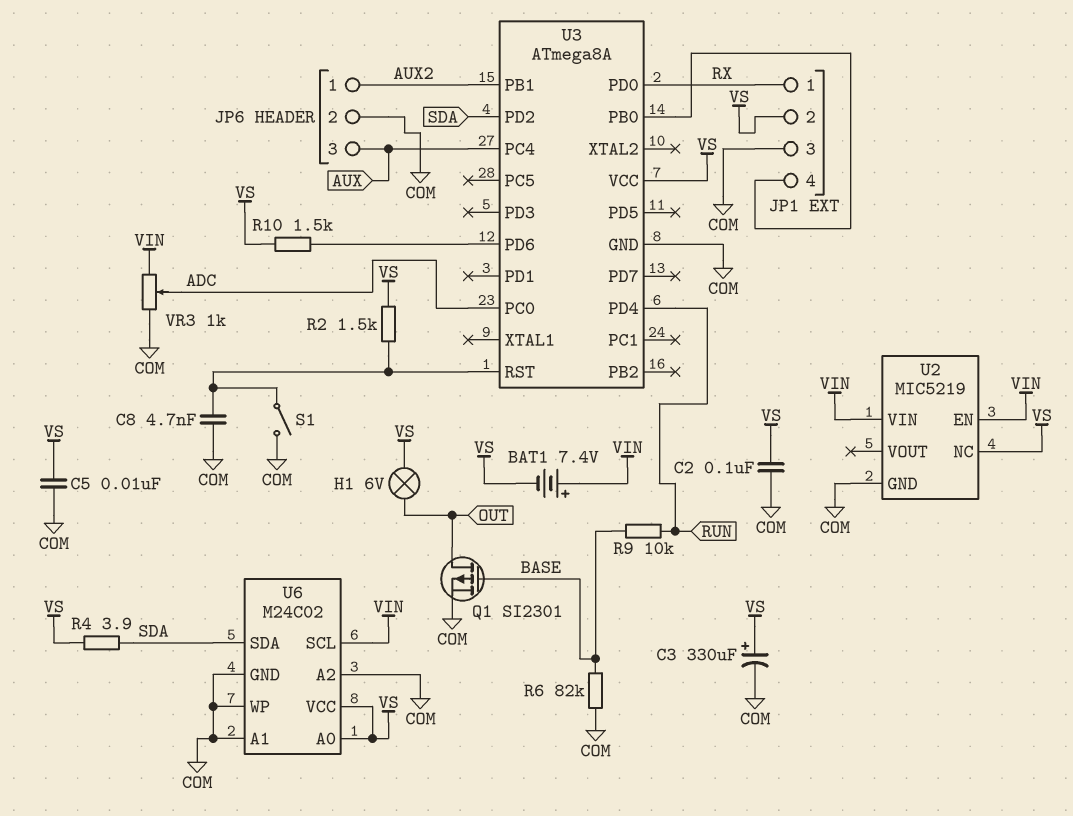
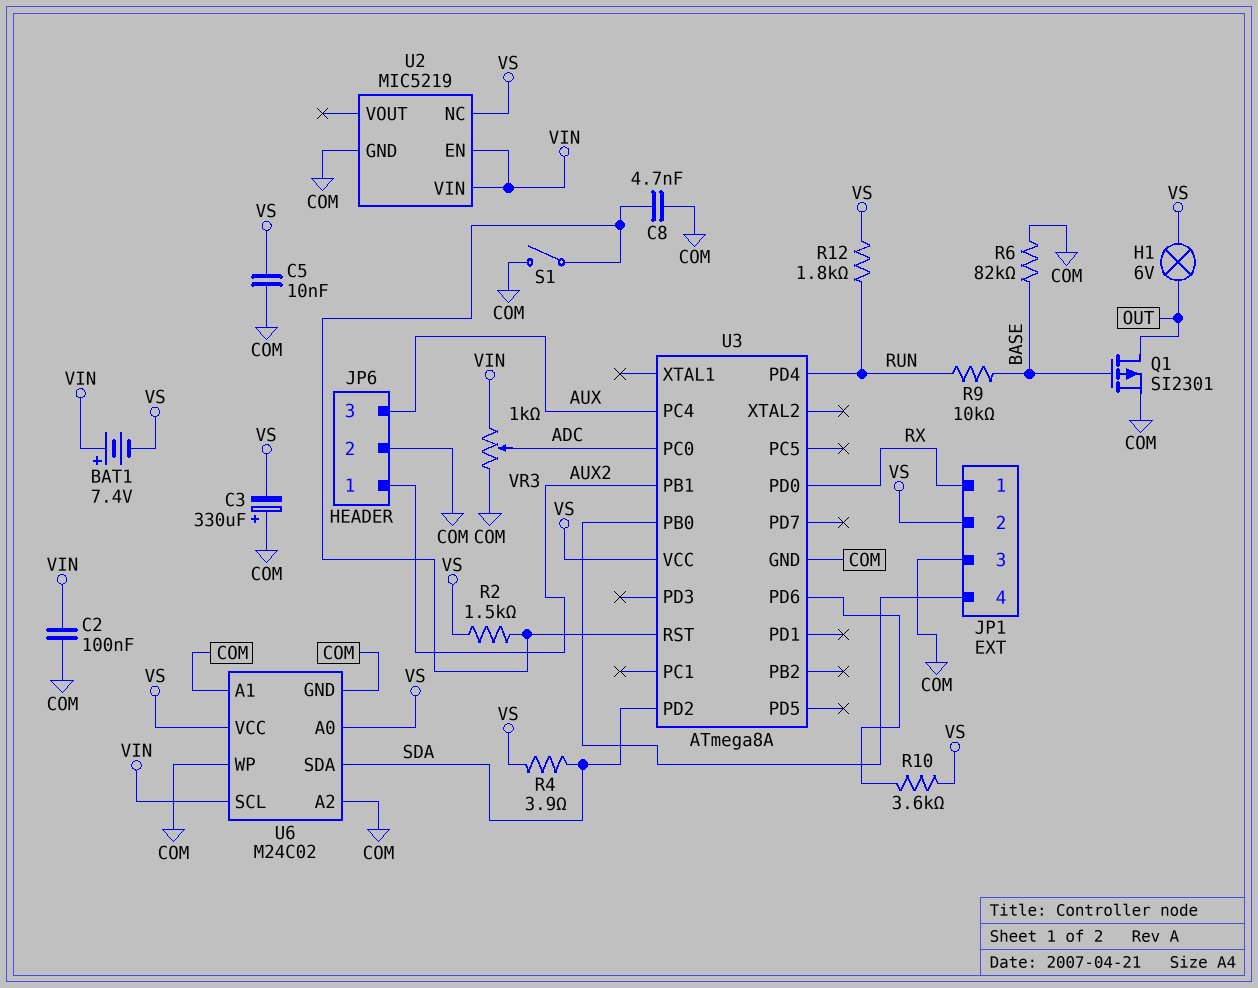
C2: 100nF (COM, VS) -> 100nF (COM, VIN)
C3: 330uF (plus VS, minus COM) -> 330uF (plus COM, minus VS)
R10: 1.5k (U3/PD6, VS) -> 3.6k (U3/PD6, VS)
R12: none -> 1.8k (RUN, VS)

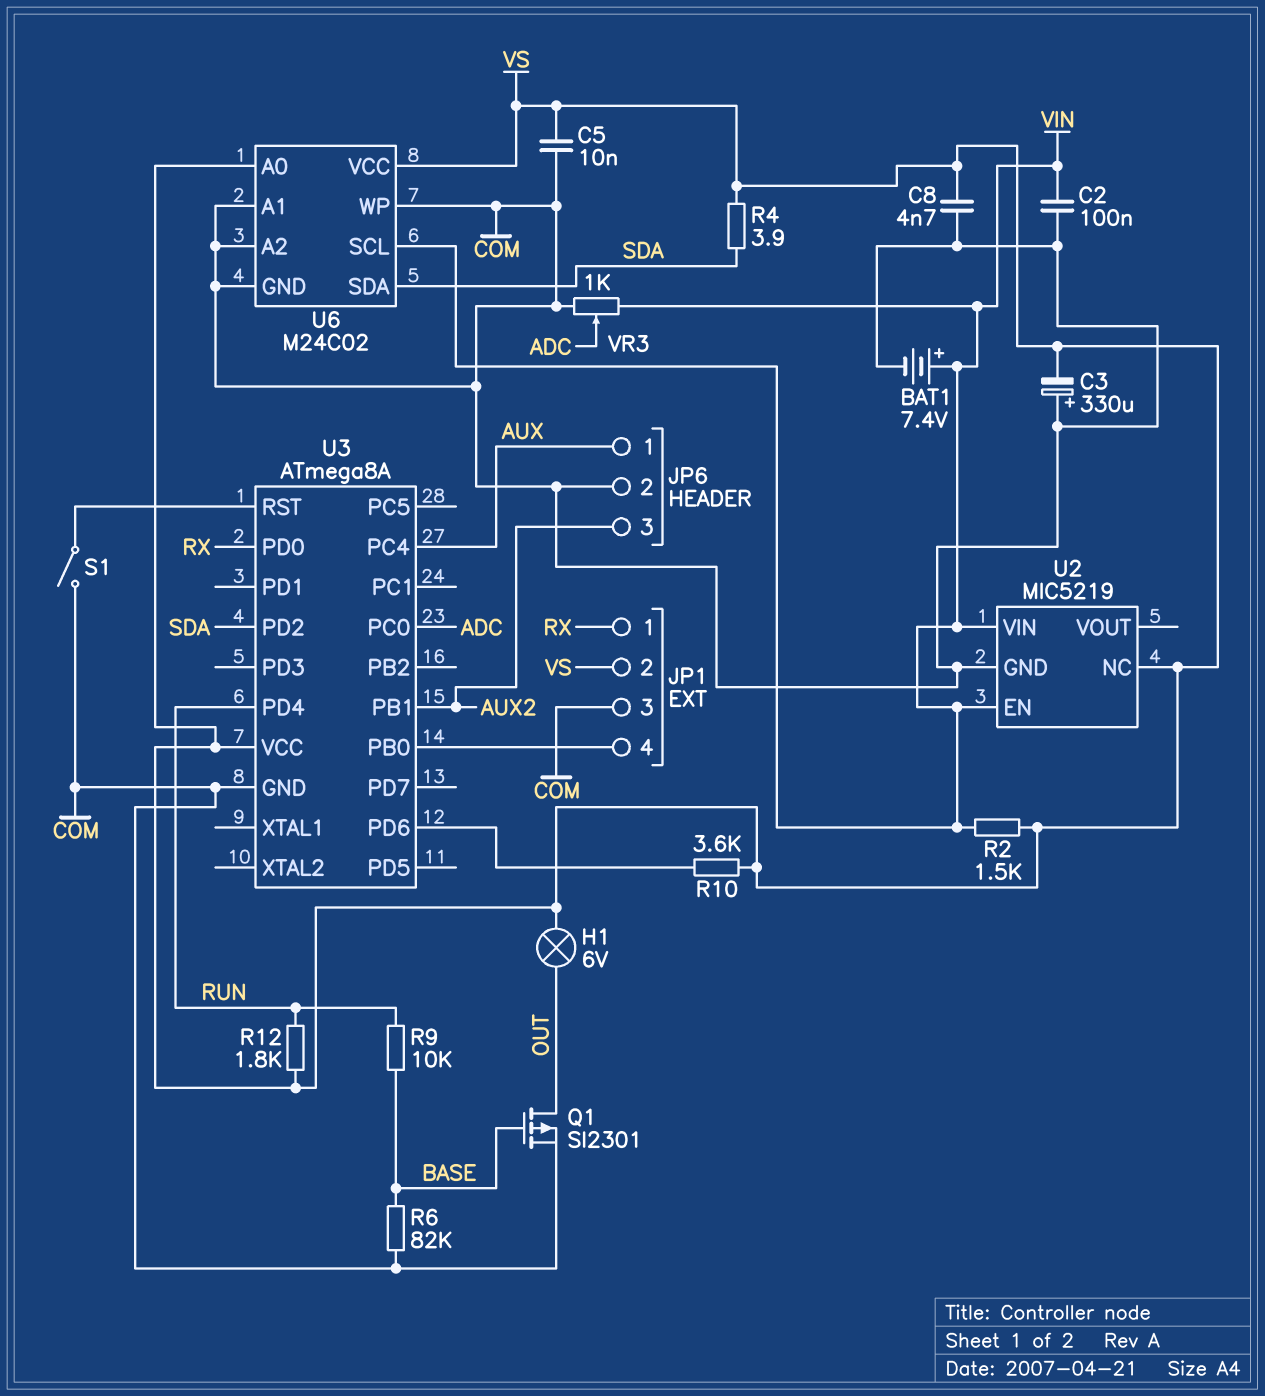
BAT1: 7.4V (plus VIN, minus VS) -> 7.4V (plus VIN, minus COM)
C8: 4.7nF (COM, U3/RST) -> 4.7nF (COM, VS)
JP6 pin 1: AUX2 -> AUX
JP6 pin 3: AUX -> AUX2
R2: 1.5k (U3/RST, VS) -> 1.5k (VIN, VS)

